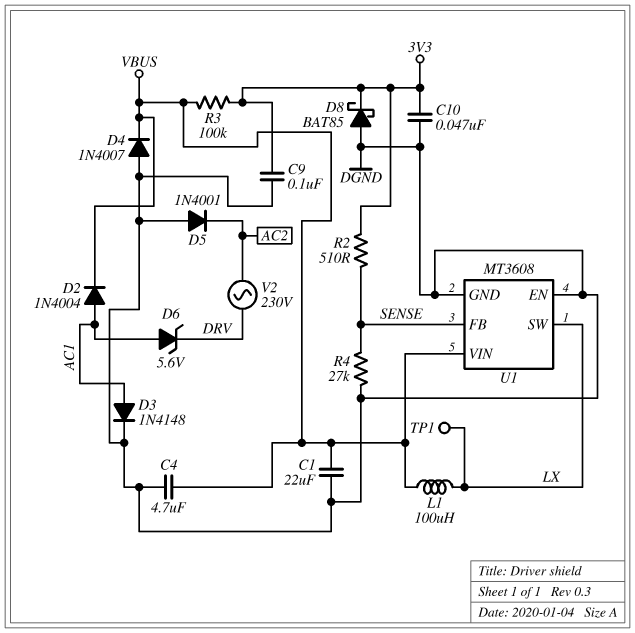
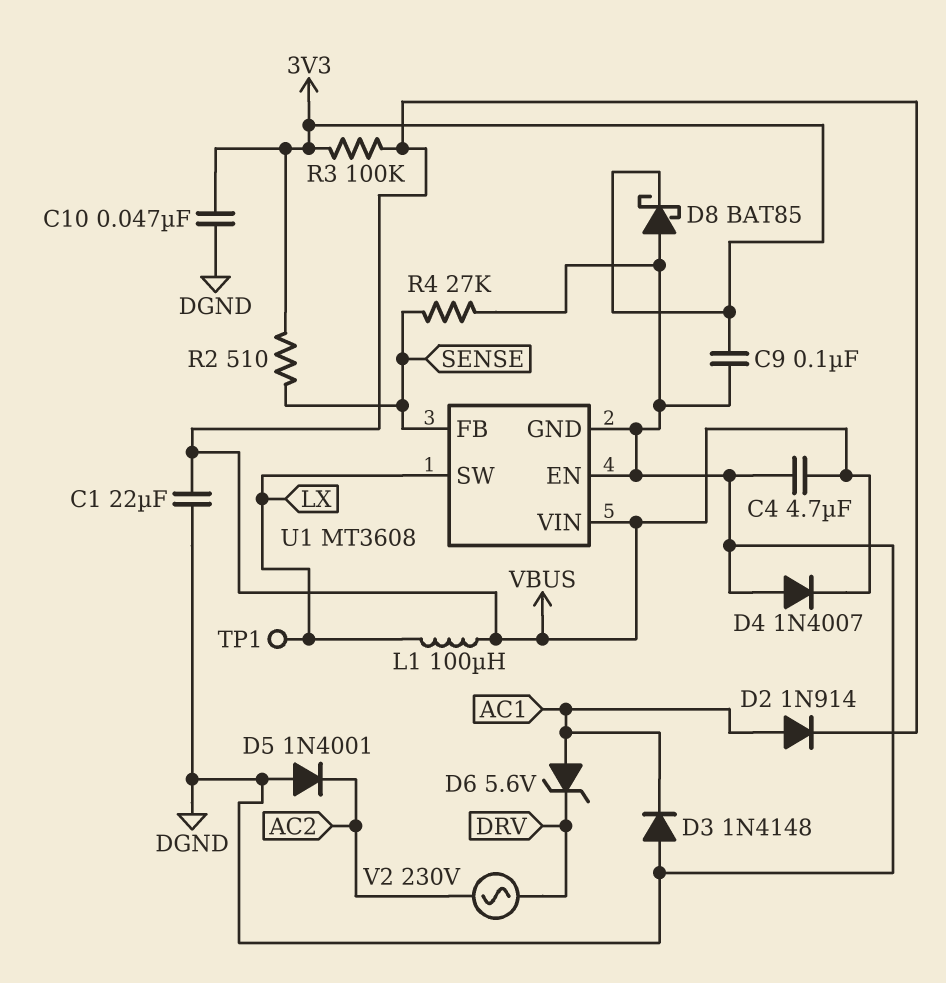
D2: diode 1N4004 (A AC1, K VBUS) -> diode 1N914 (A AC1, K VBUS)
D3: diode 1N4148 (A AC1, K DGND) -> diode 1N4148 (A DGND, K AC1)

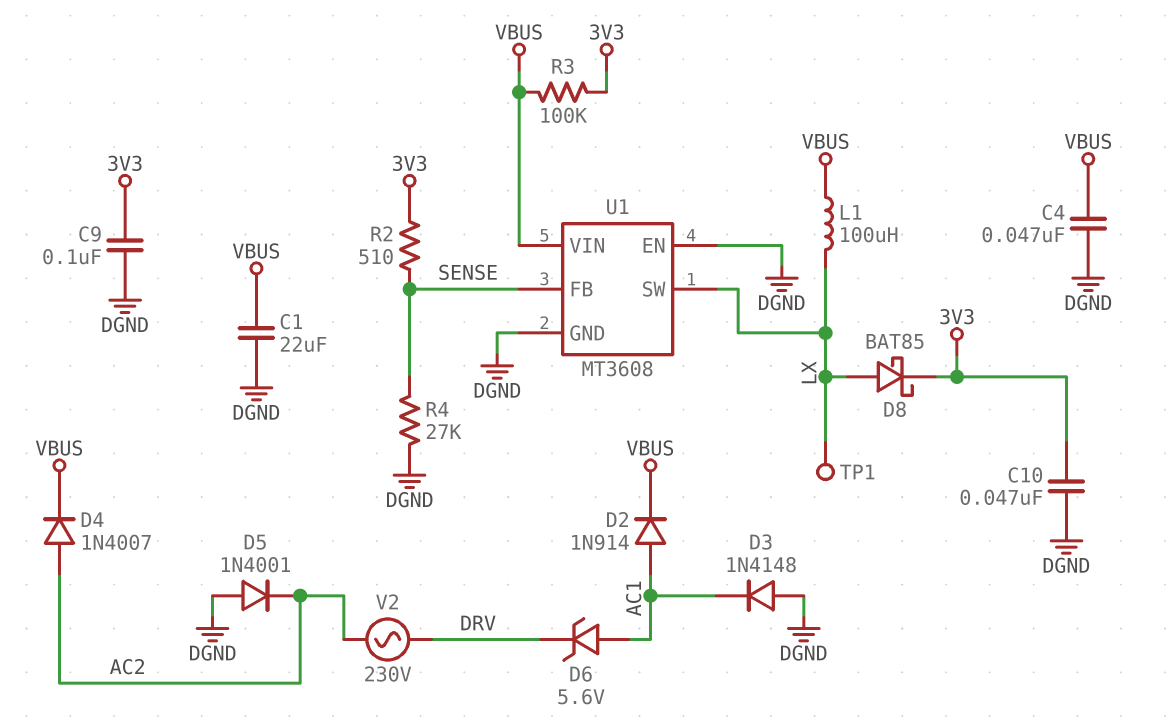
C4: 4.7uF (DGND, VBUS) -> 47nF (DGND, VBUS)
D4: diode 1N4007 (A DGND, K VBUS) -> diode 1N4007 (A AC2, K VBUS)
D8: schottky BAT85 (A DGND, K 3V3) -> schottky BAT85 (A LX, K 3V3)

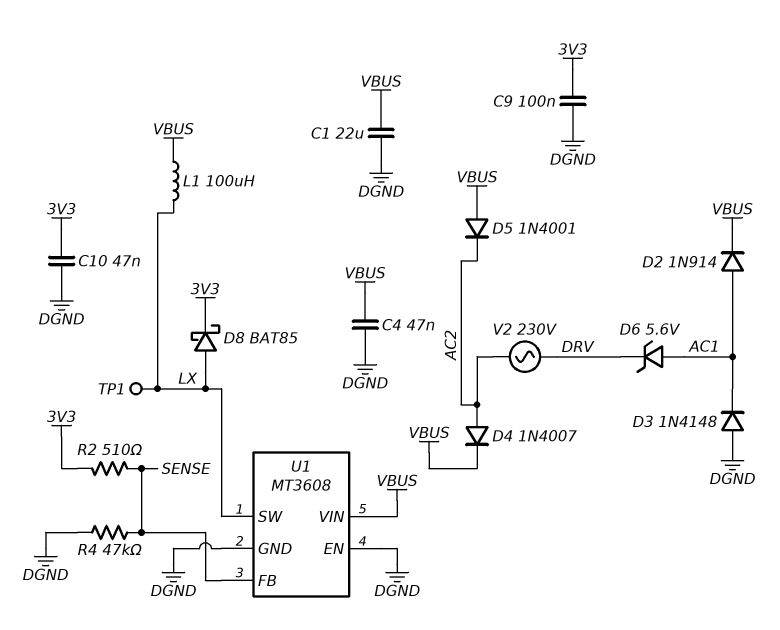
D5: diode 1N4001 (A DGND, K AC2) -> diode 1N4001 (A VBUS, K AC2)
R3: 100k (3V3, VBUS) -> none
R4: 27k (DGND, SENSE) -> 47k (DGND, SENSE)

